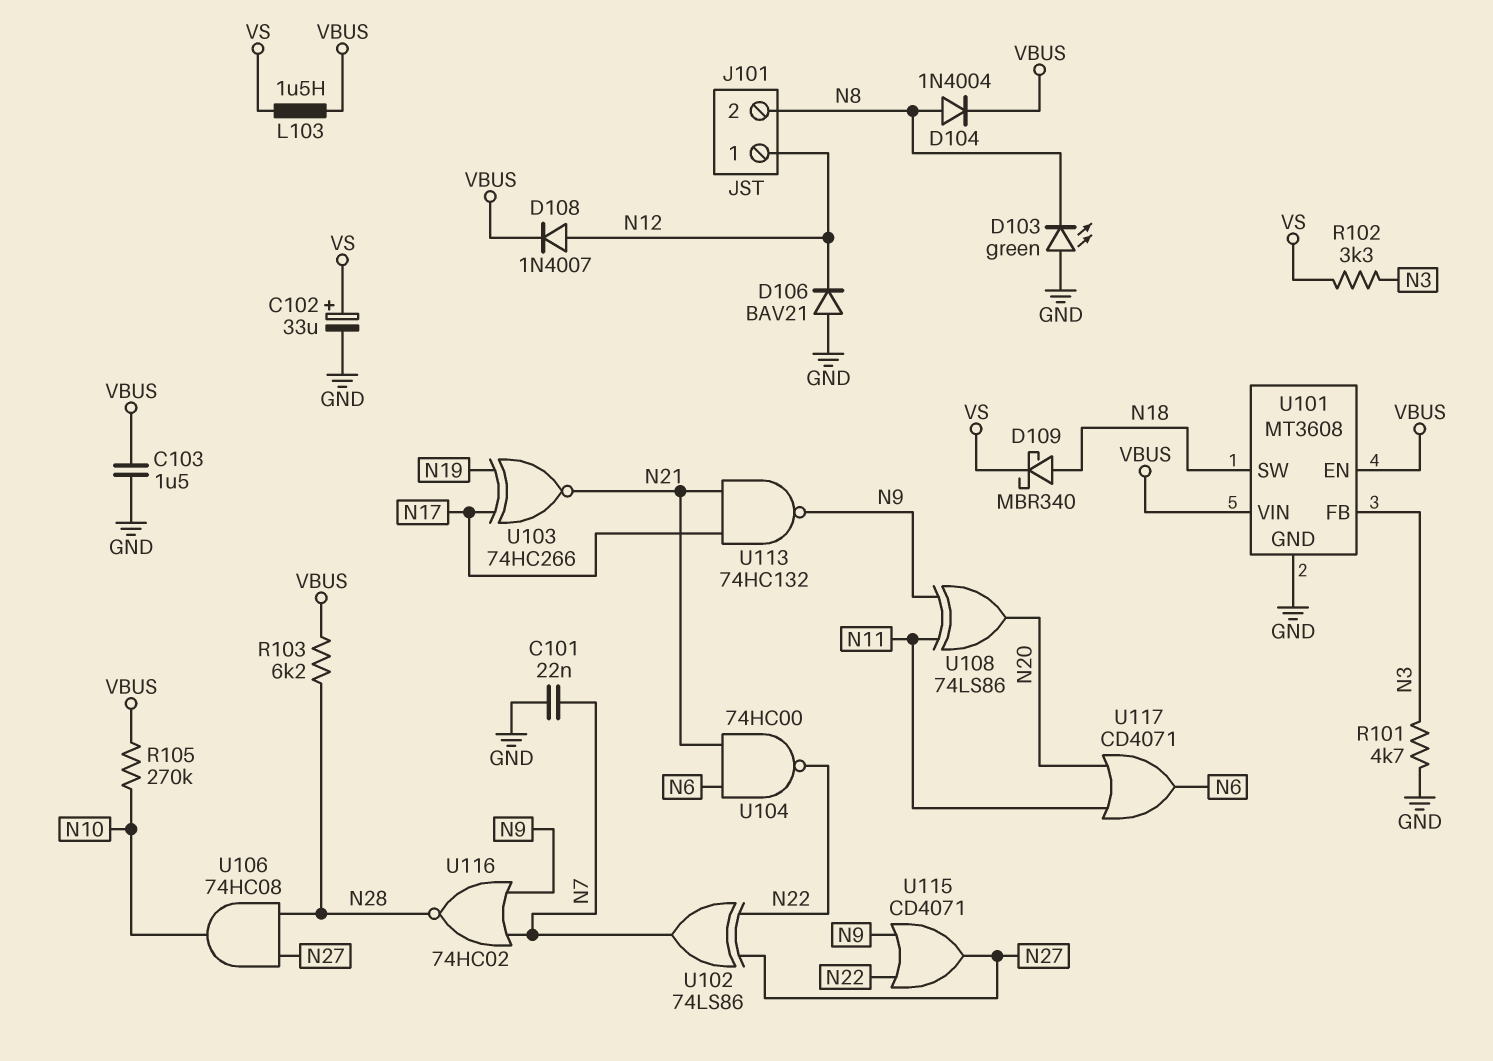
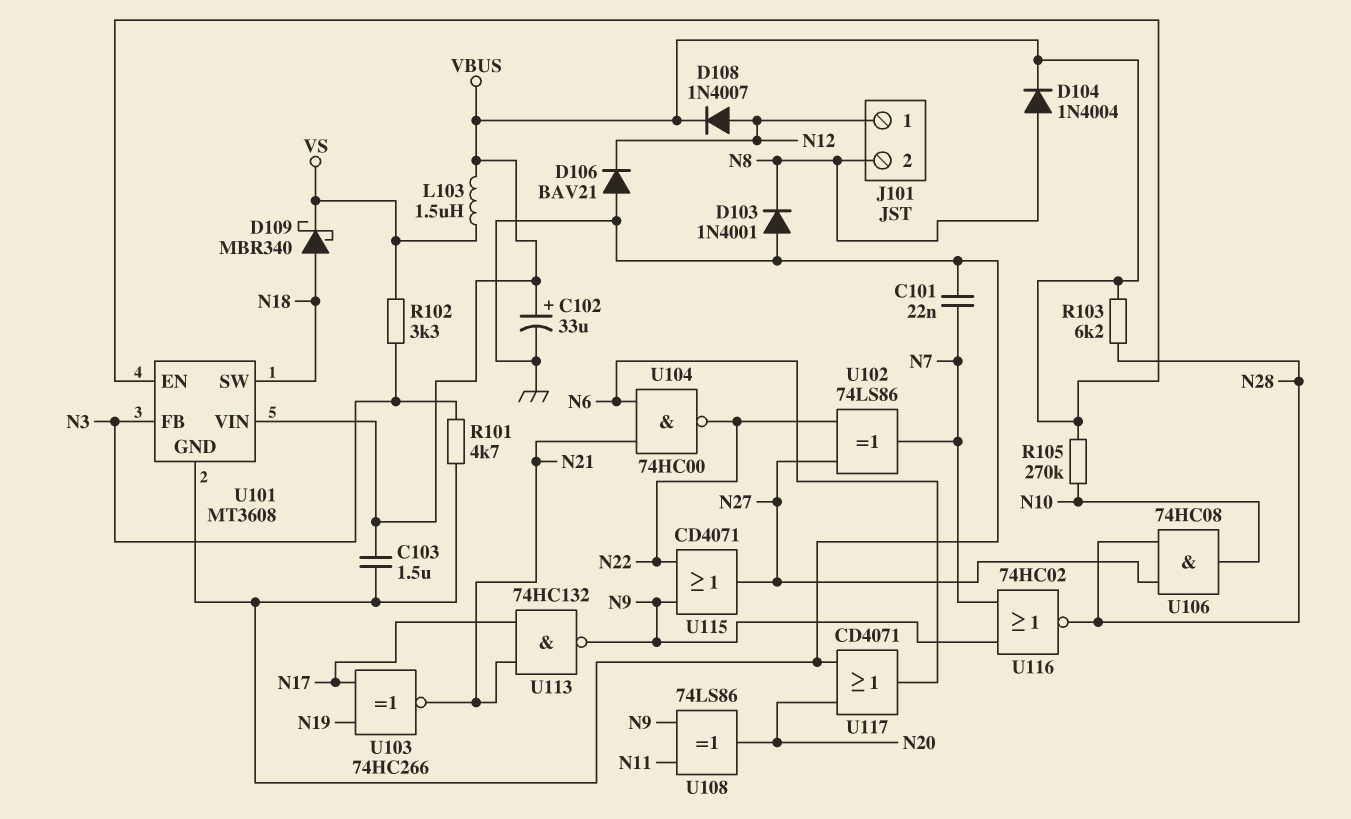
C102: 33uF (plus VS, minus GND) -> 33uF (plus VBUS, minus GND)
D103: LED green (A GND, K N8) -> diode 1N4001 (A GND, K N8)
U117: OR CD4071 (in N11, in N20, out N6) -> OR CD4071 (in GND, in N20, out N6)

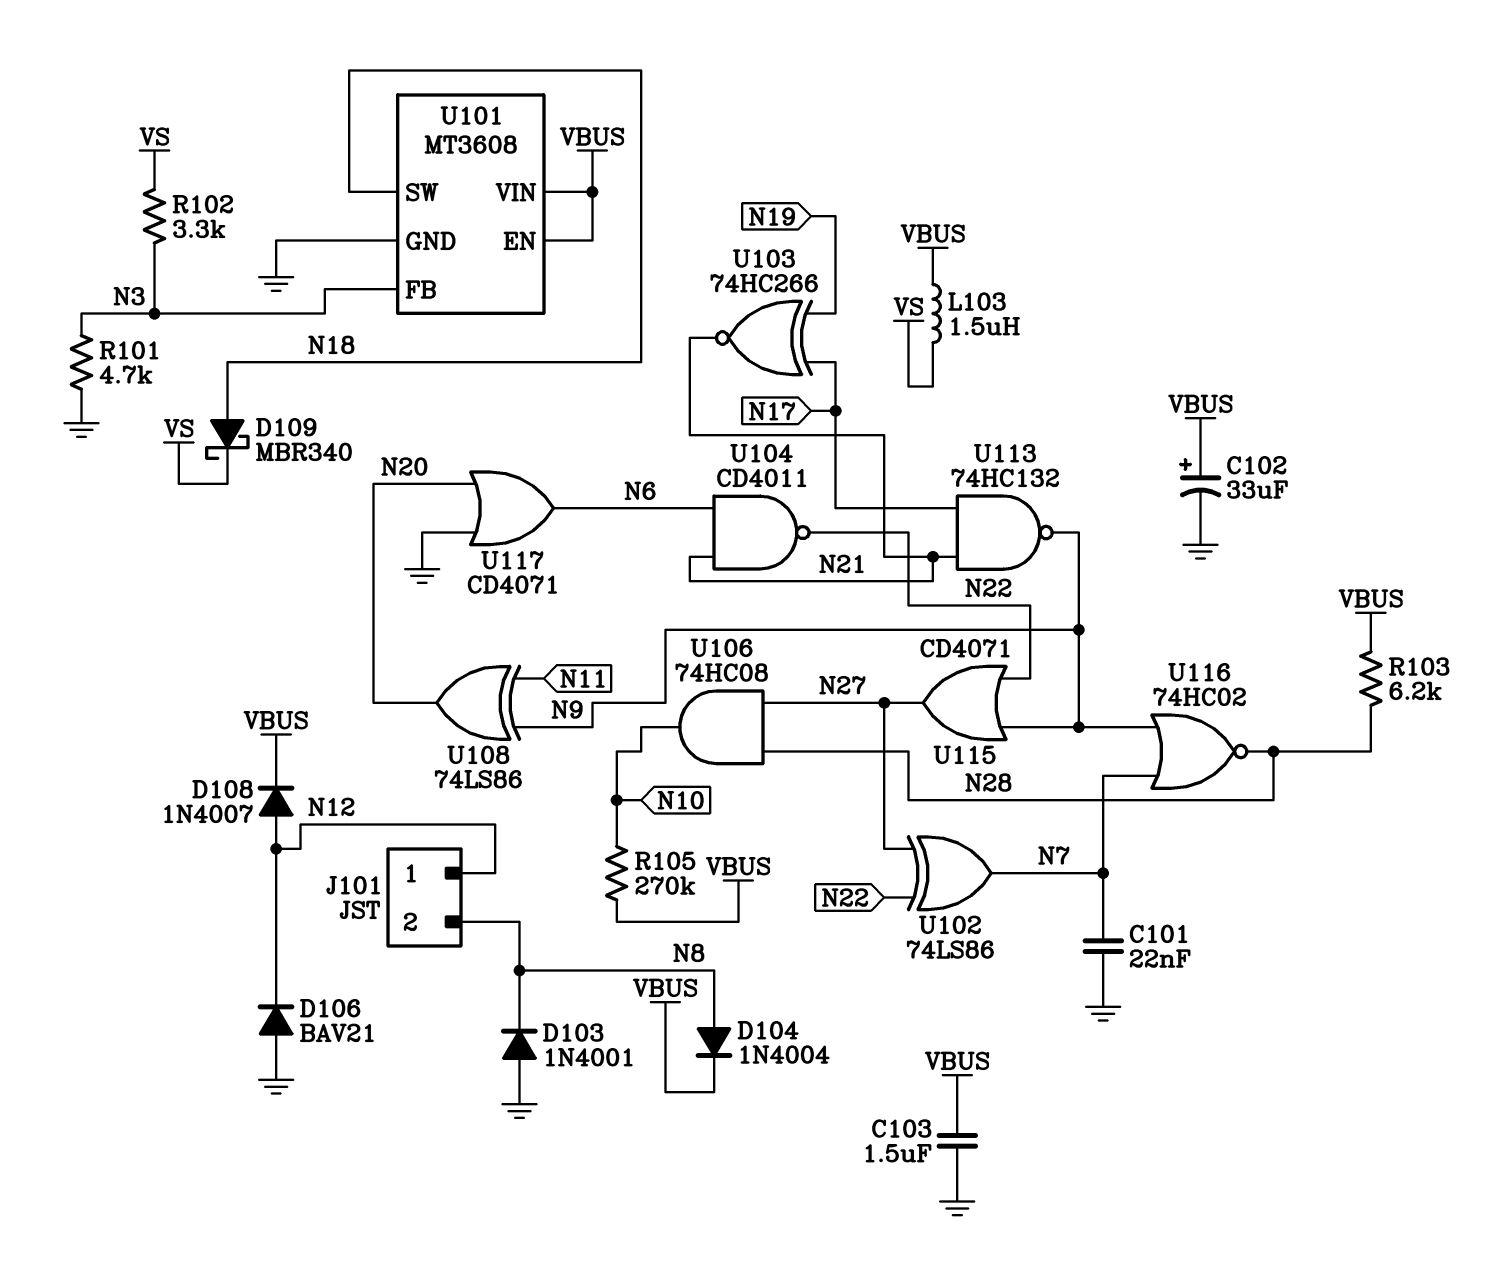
U104: NAND 74HC00 (in N6, in N21, out N22) -> NAND CD4011 (in N6, in N21, out N22)

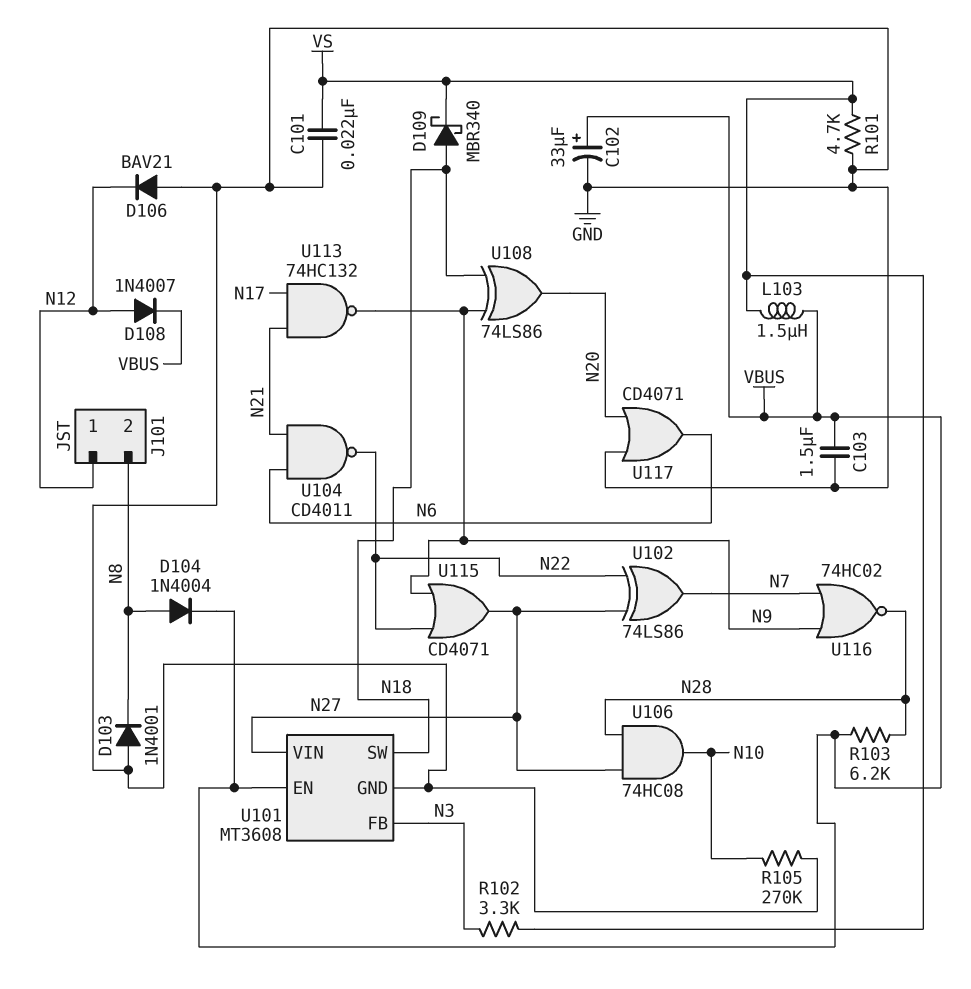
C101: 22nF (GND, N7) -> 22nF (GND, VS)
R101: 4.7k (GND, N3) -> 4.7k (GND, VS)
R105: 270k (N10, VBUS) -> 270k (GND, N10)
U101 pin VIN: VBUS -> N27
U103: XNOR 74HC266 (in N17, in N19, out N21) -> none
U108: XOR 74LS86 (in N9, in N11, out N20) -> XOR 74LS86 (in N9, in N18, out N20)

